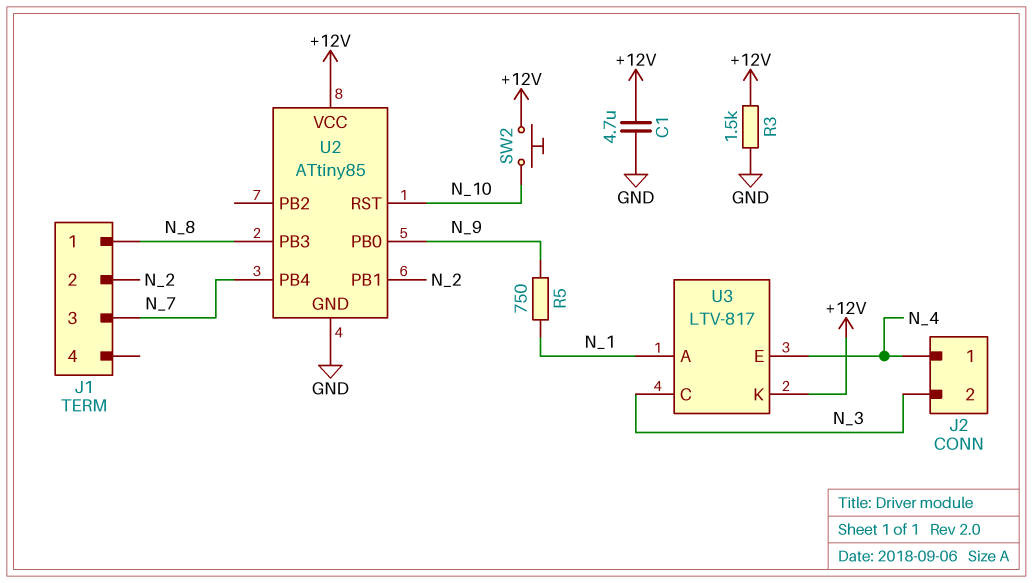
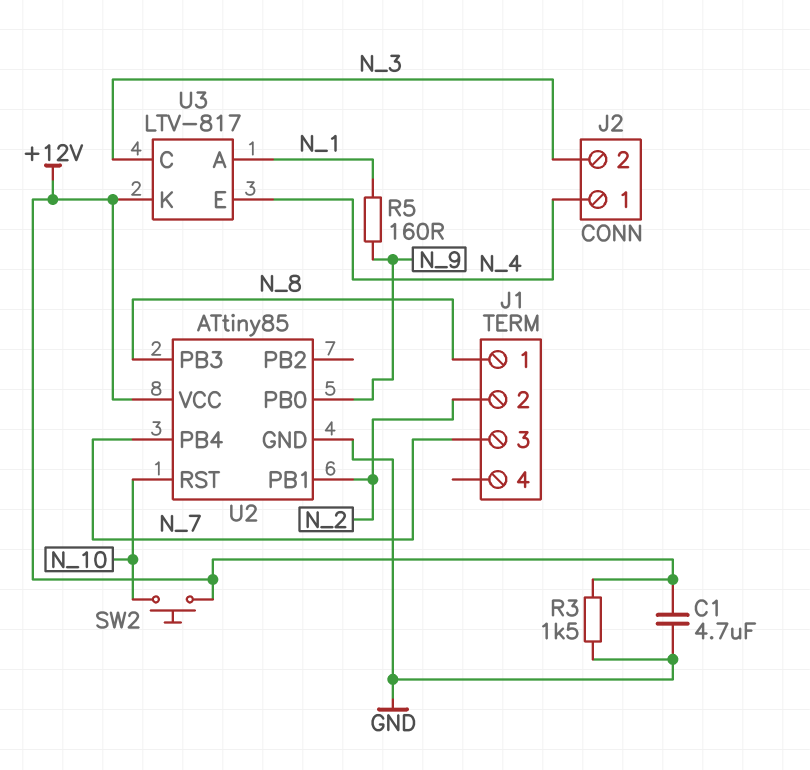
R5: 750 (N_1, N_9) -> 160 (N_1, N_9)

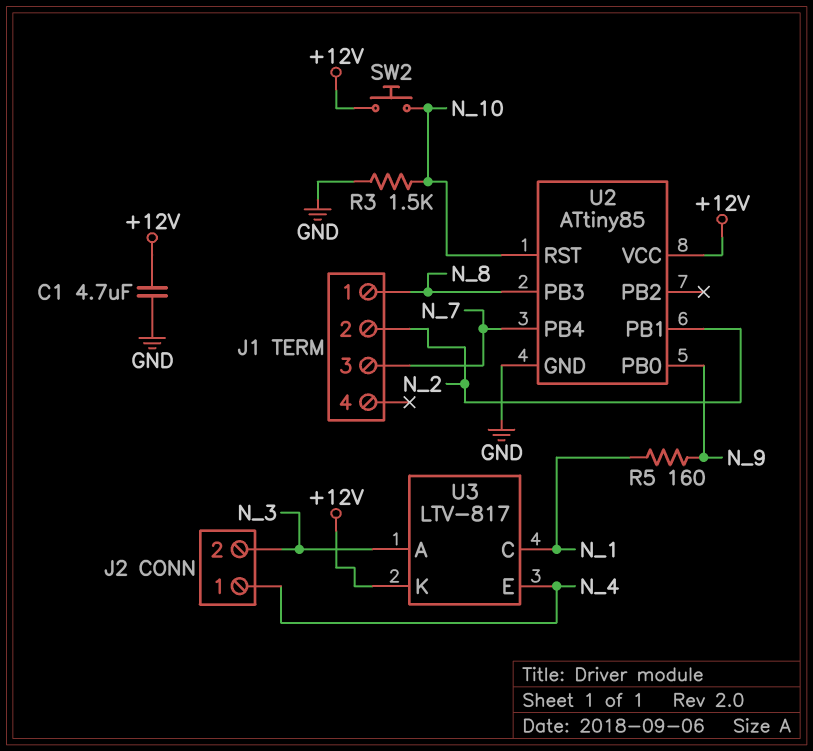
R3: 1.5k (+12V, GND) -> 1.5k (GND, N_10)
U3 pin A: N_1 -> N_3
U3 pin C: N_3 -> N_1

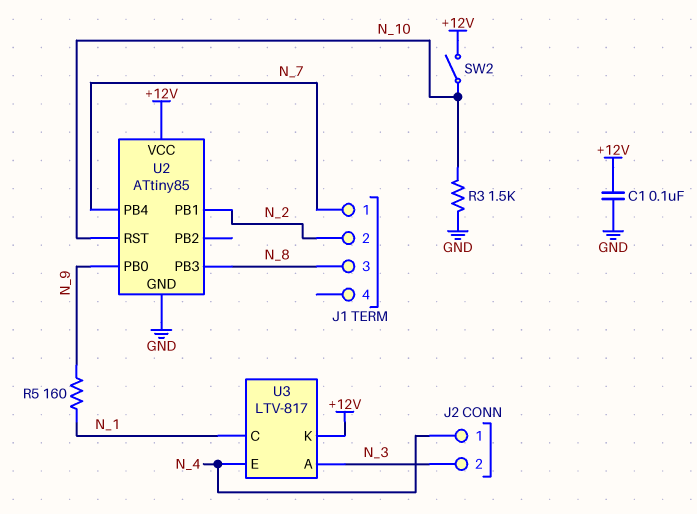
C1: 4.7uF (+12V, GND) -> 100nF (+12V, GND)
J1 pin 1: N_8 -> N_7
J1 pin 3: N_7 -> N_8
SW2: button (+12V, N_10) -> switch (+12V, N_10)

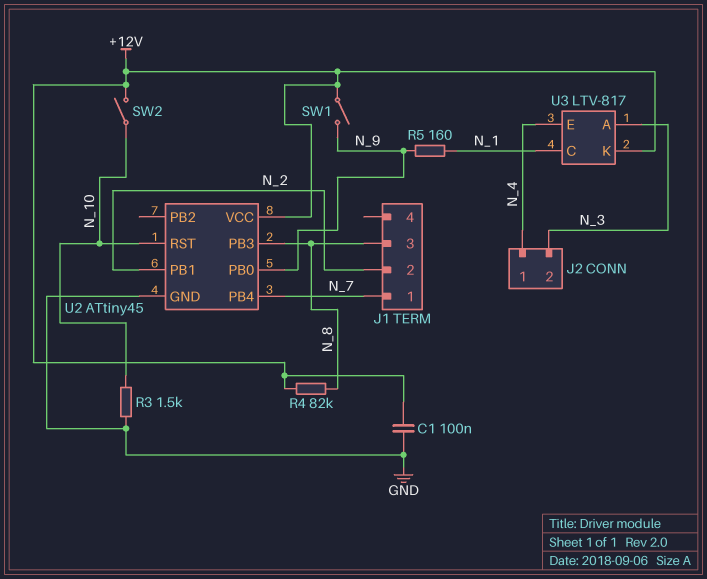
R4: none -> 82k (+12V, N_8)
SW1: none -> switch (+12V, N_9)
U2: ATtiny85 -> ATtiny45

